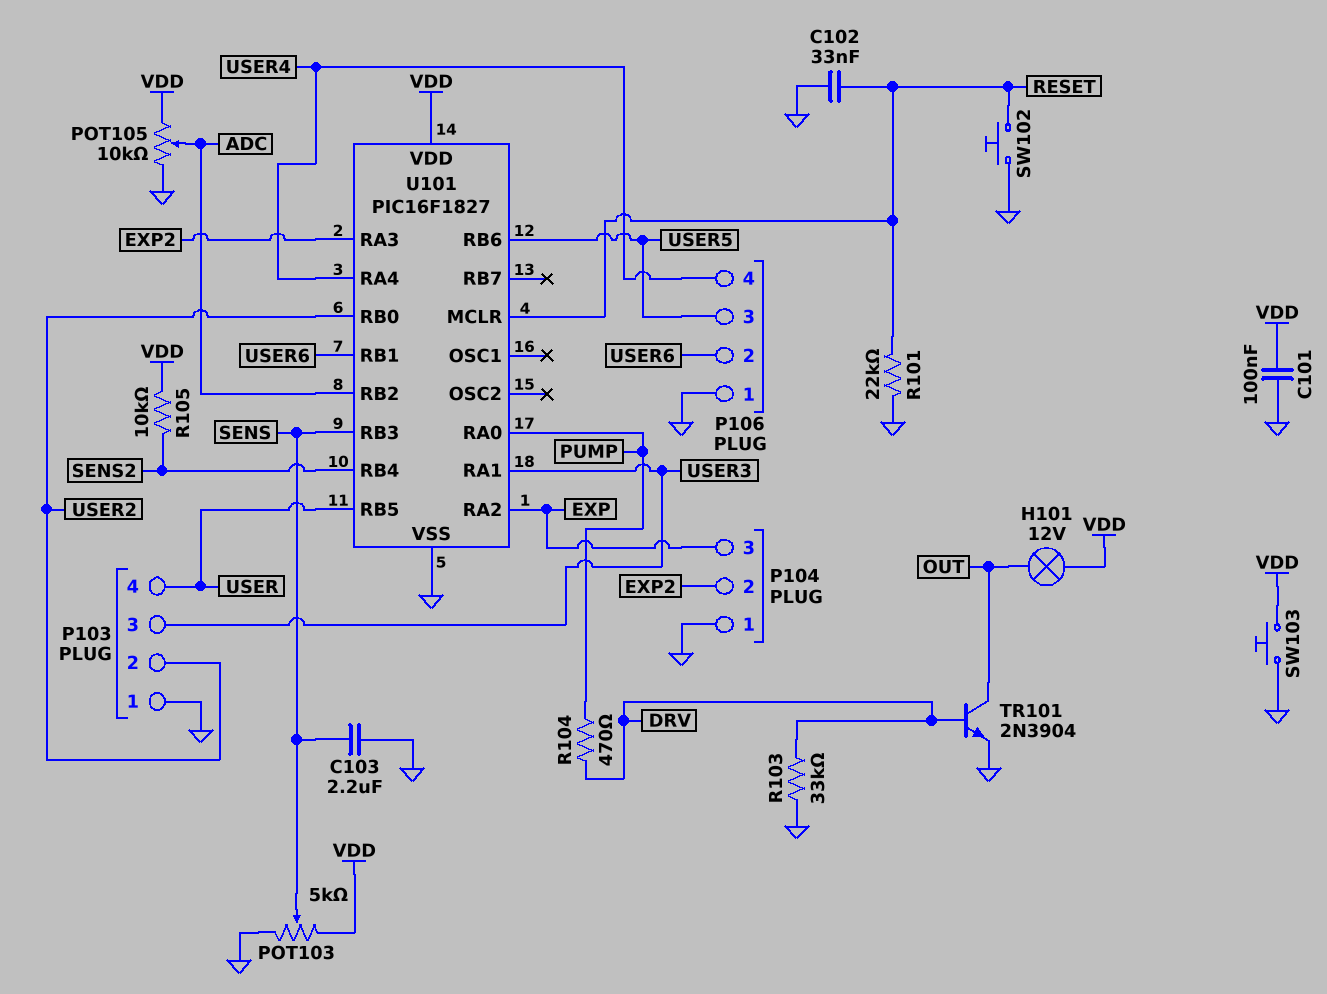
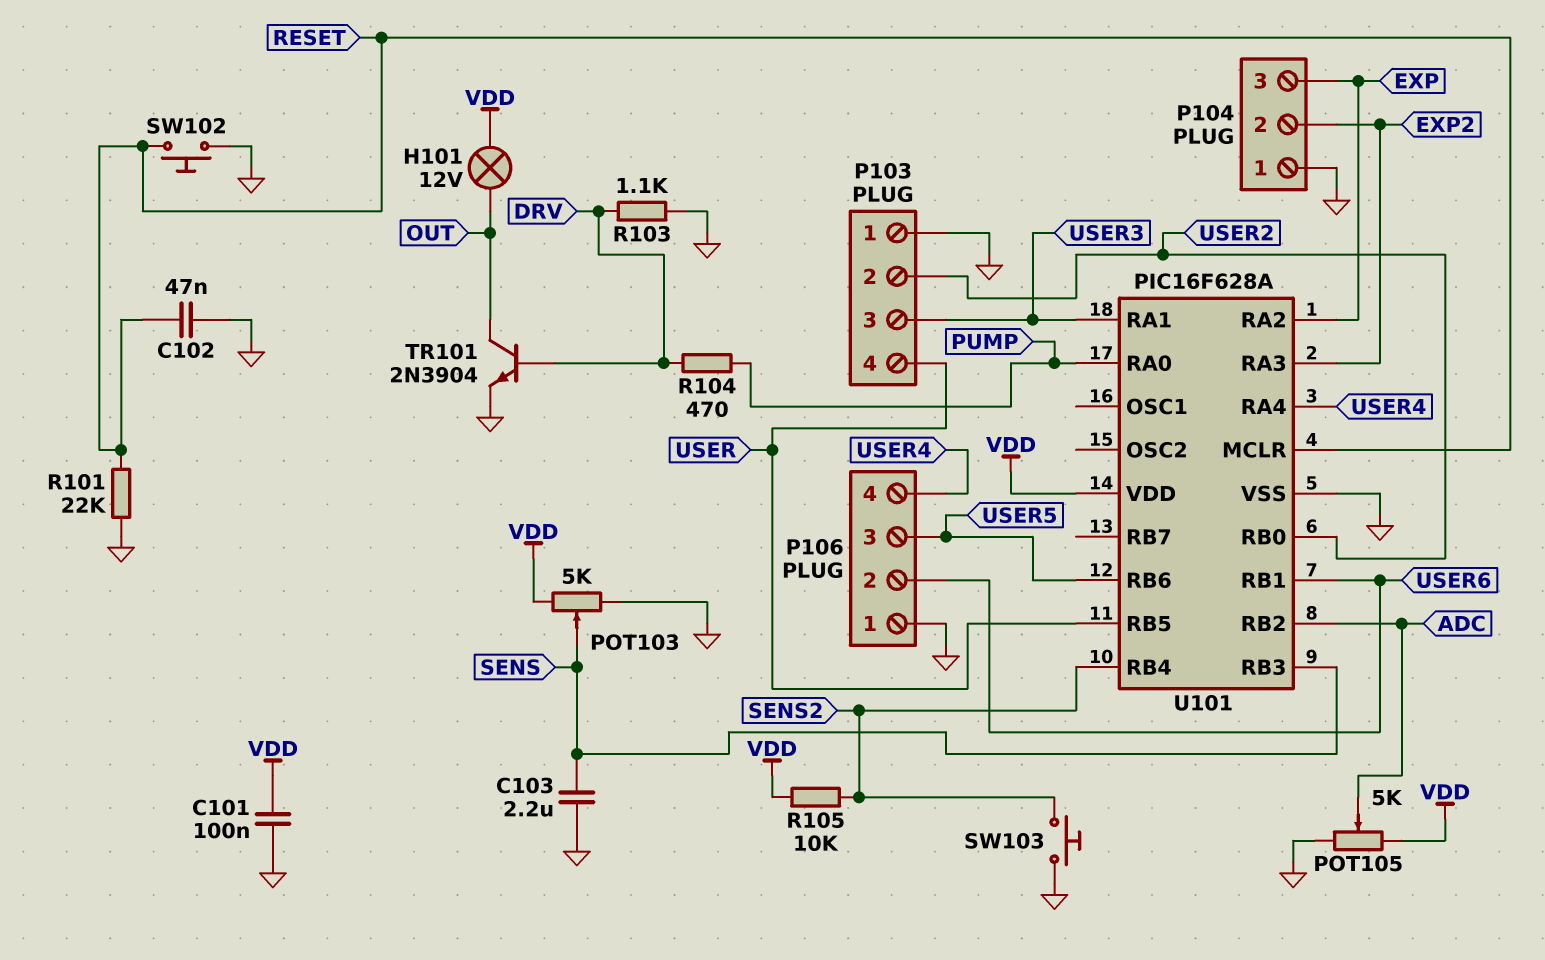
C102: 33nF (GND, RESET) -> 47nF (GND, RESET)
POT105: 10k (GND, VDD, wiper ADC) -> 5k (GND, VDD, wiper ADC)
R103: 33k (DRV, GND) -> 1.1k (DRV, GND)
SW103: button (GND, VDD) -> button (GND, SENS2)
U101: PIC16F1827 -> PIC16F628A

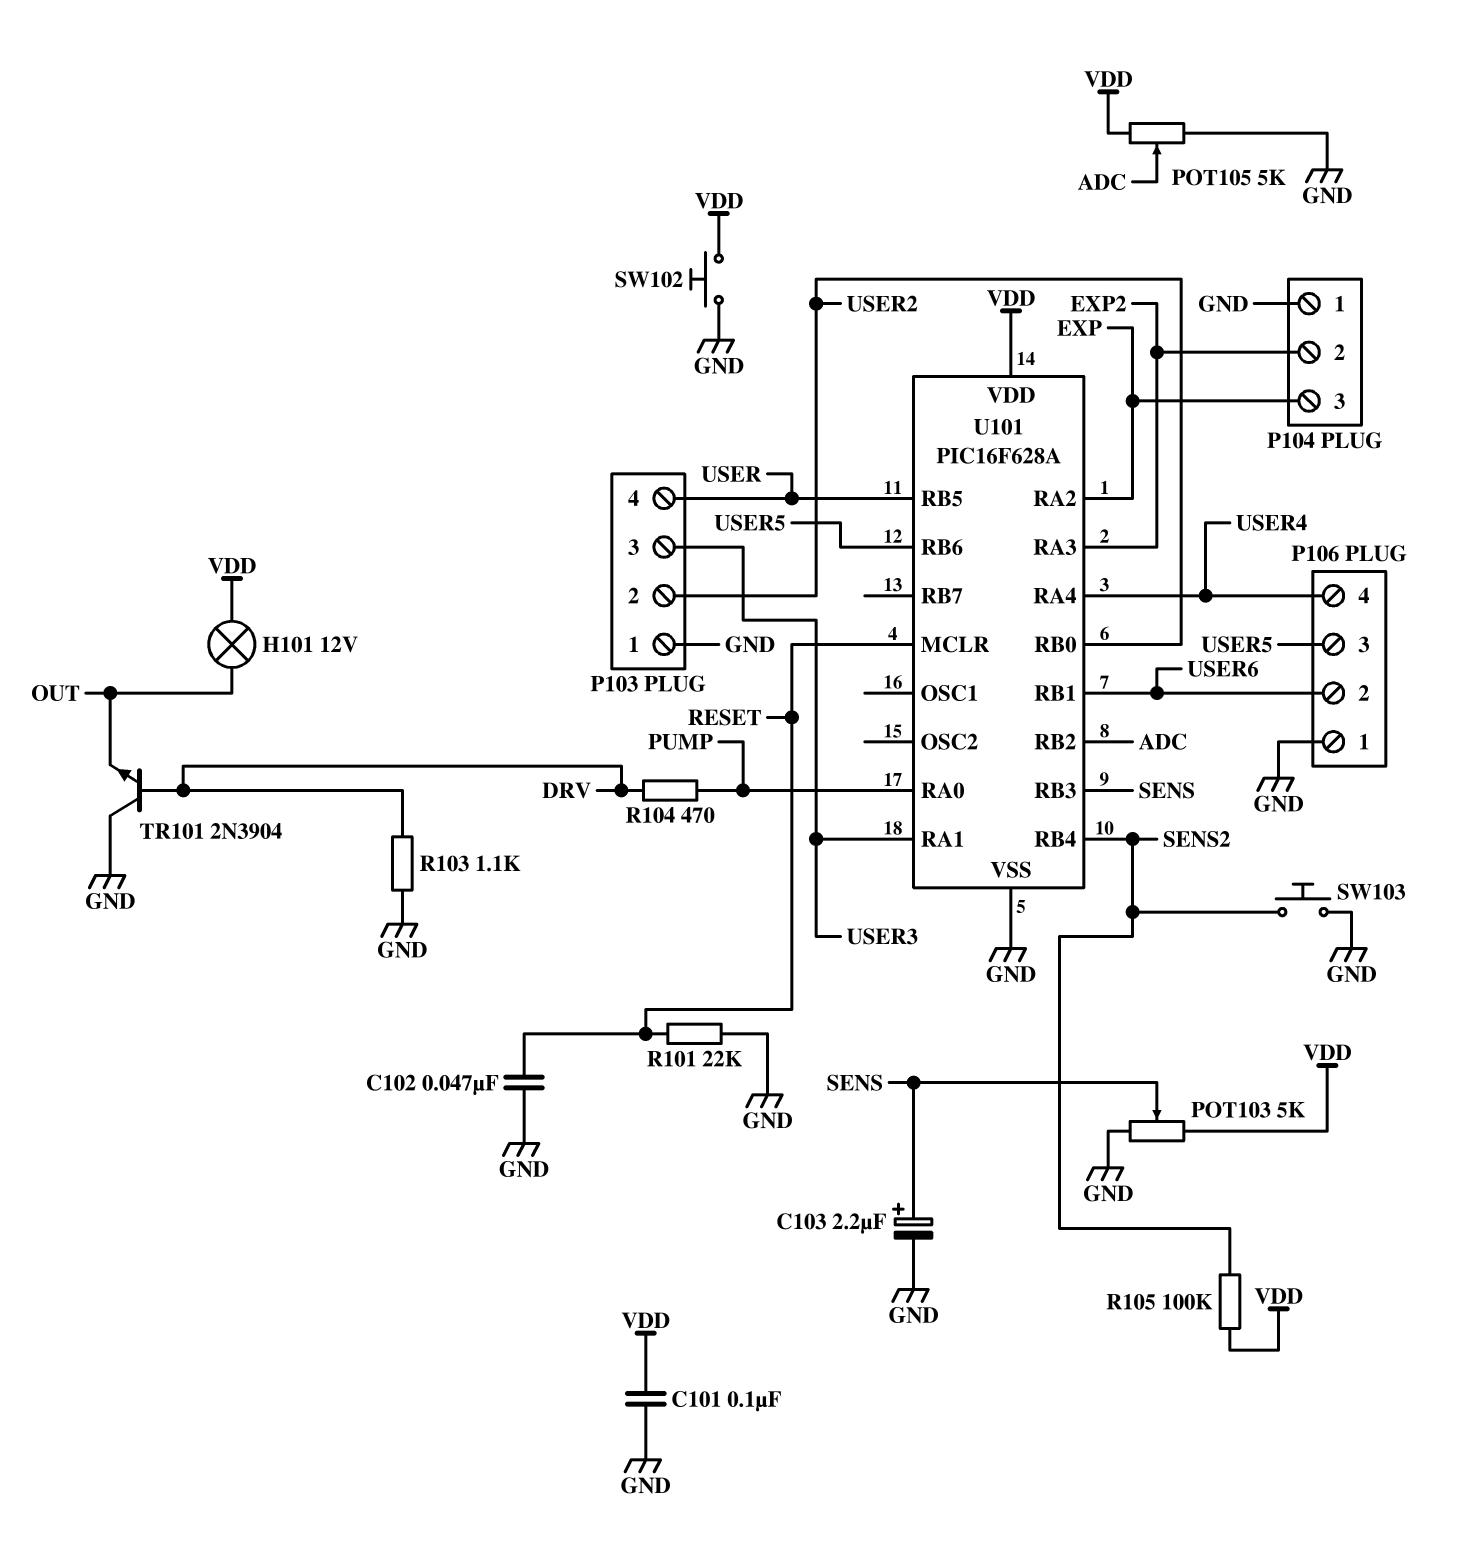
C103: 2.2uF (GND, SENS) -> 2.2uF (plus SENS, minus GND)
R105: 10k (SENS2, VDD) -> 100k (SENS2, VDD)
SW102: button (GND, RESET) -> button (GND, VDD)
TR101: NPN 2N3904 (B DRV, C OUT, E GND) -> NPN 2N3904 (B DRV, C GND, E OUT)

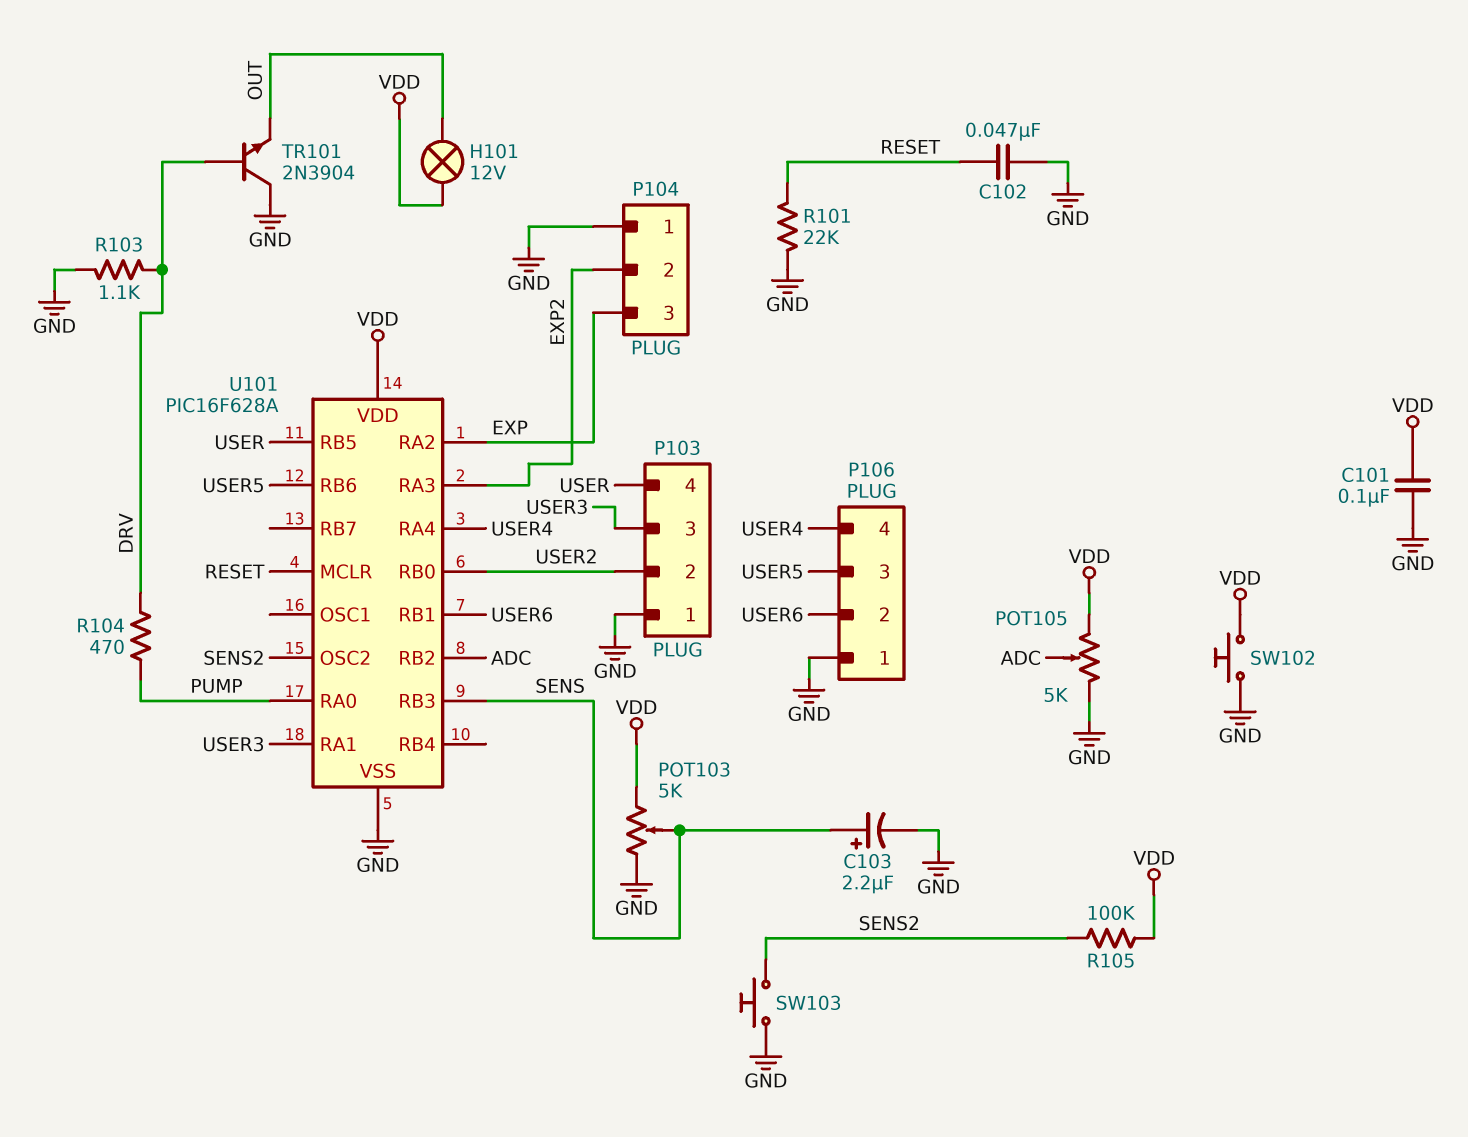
U101 pin OSC2: none -> SENS2
U101 pin RB4: SENS2 -> none

